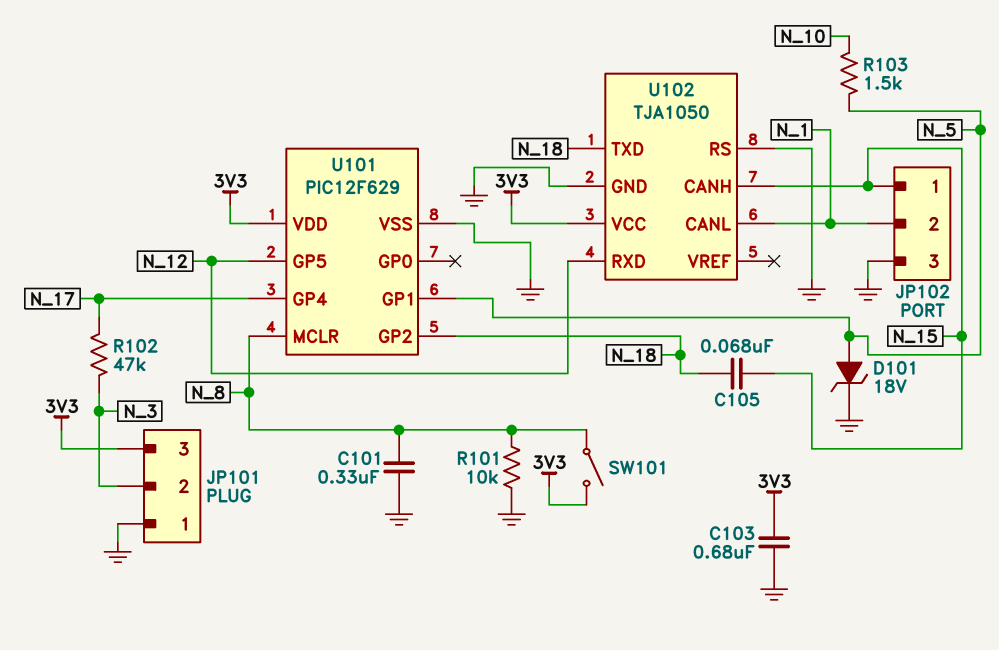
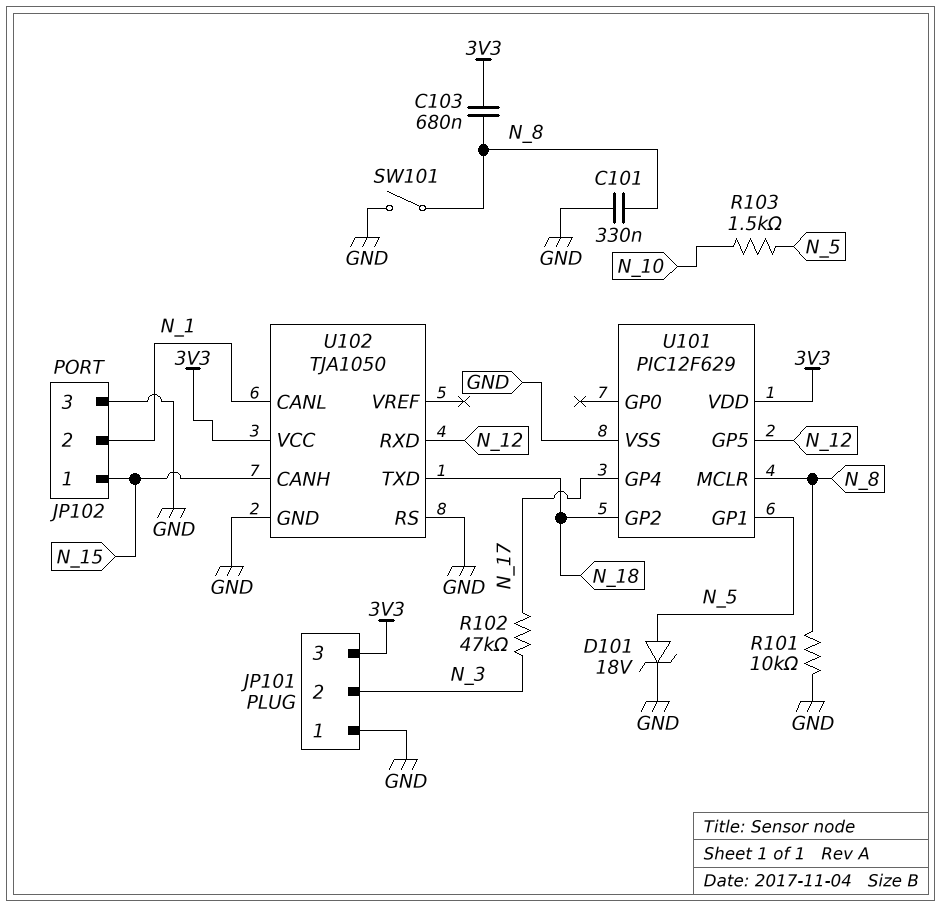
C103: 680nF (3V3, GND) -> 680nF (3V3, N_8)
C105: 68nF (N_15, N_18) -> none
SW101: switch (3V3, N_8) -> switch (GND, N_8)

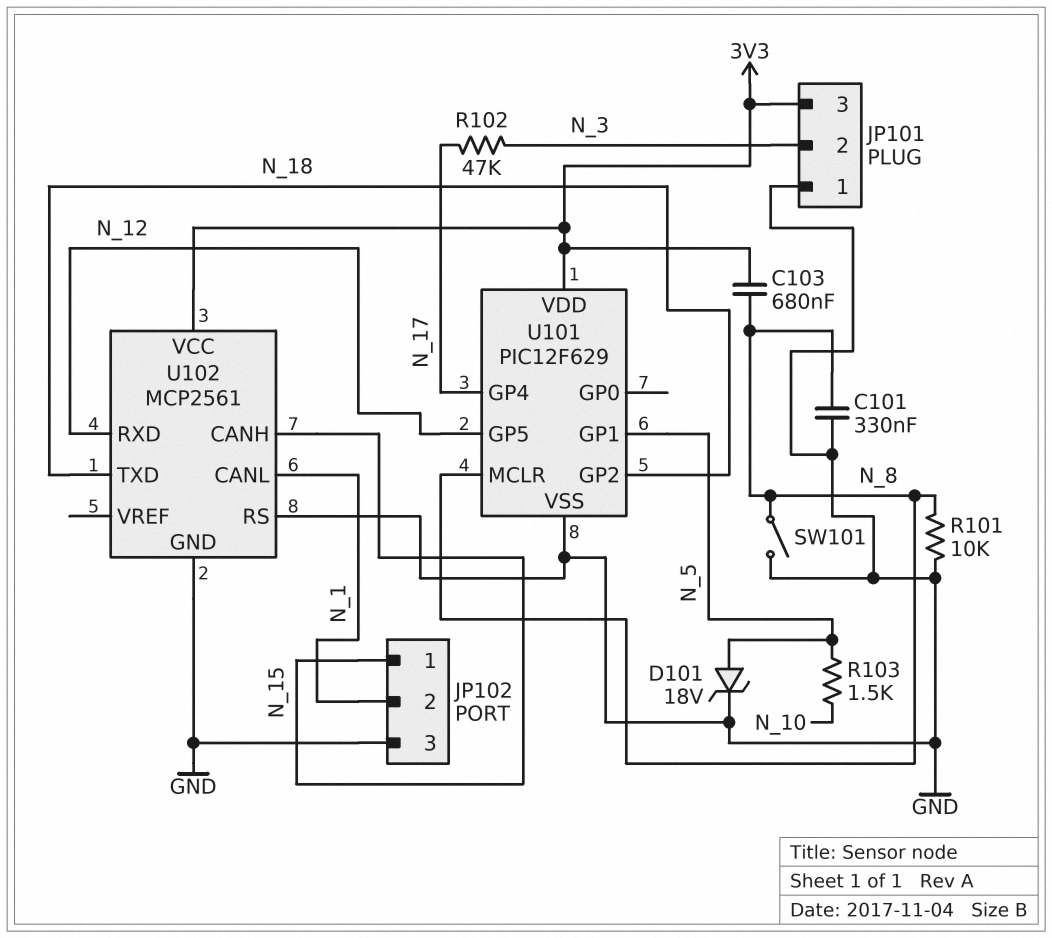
U102: TJA1050 -> MCP2561

